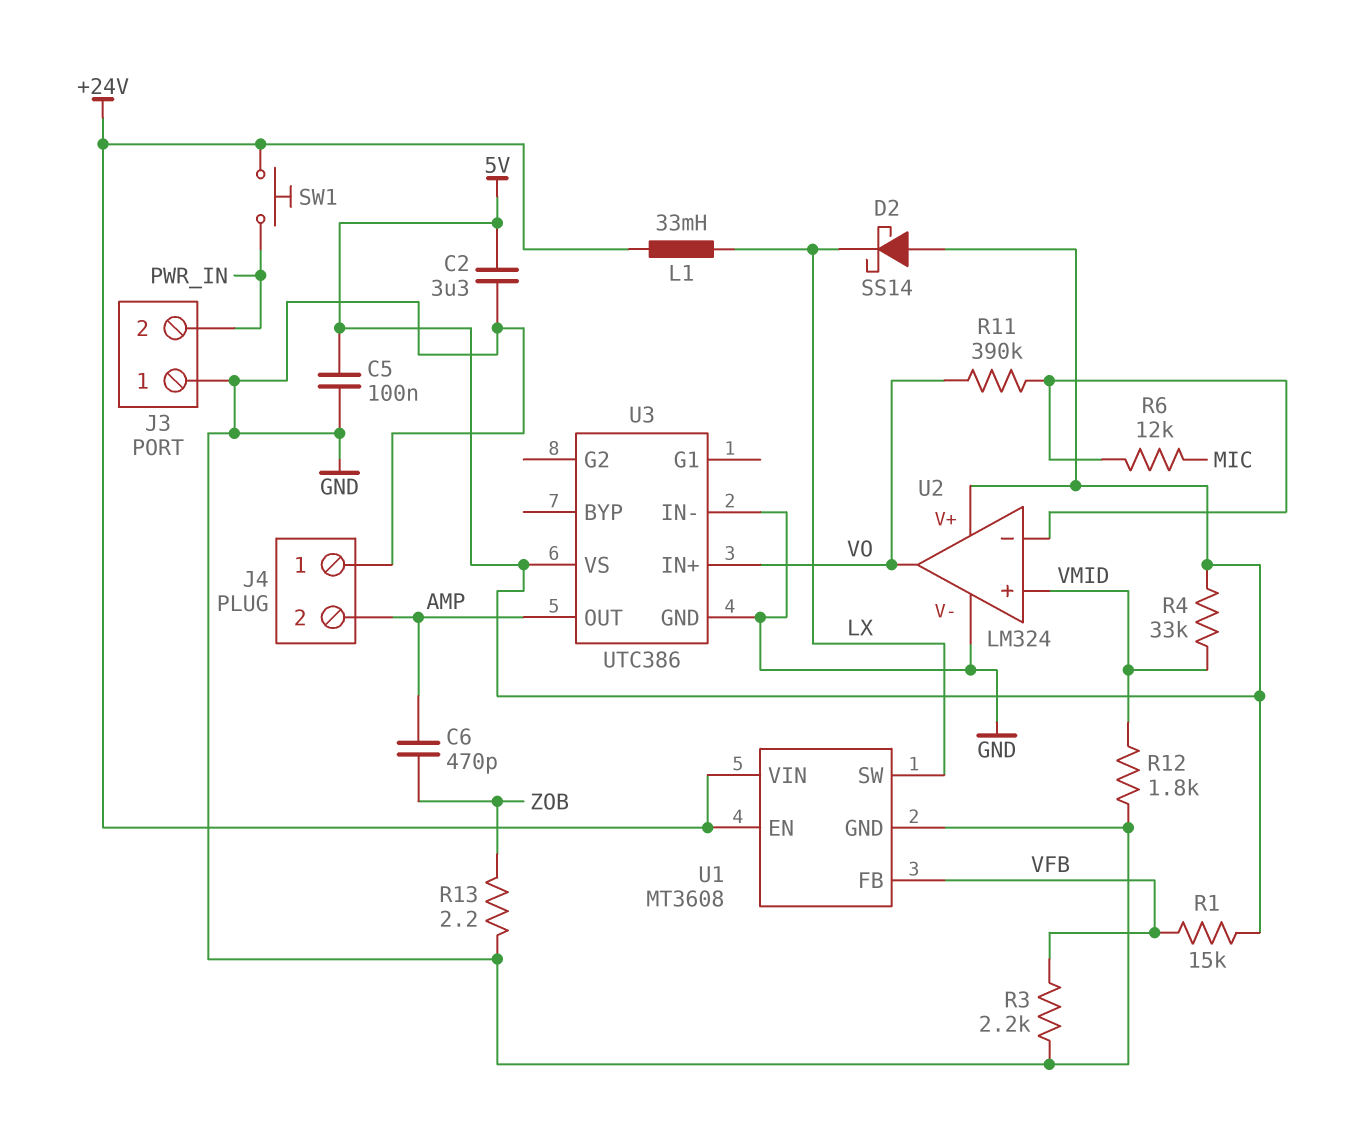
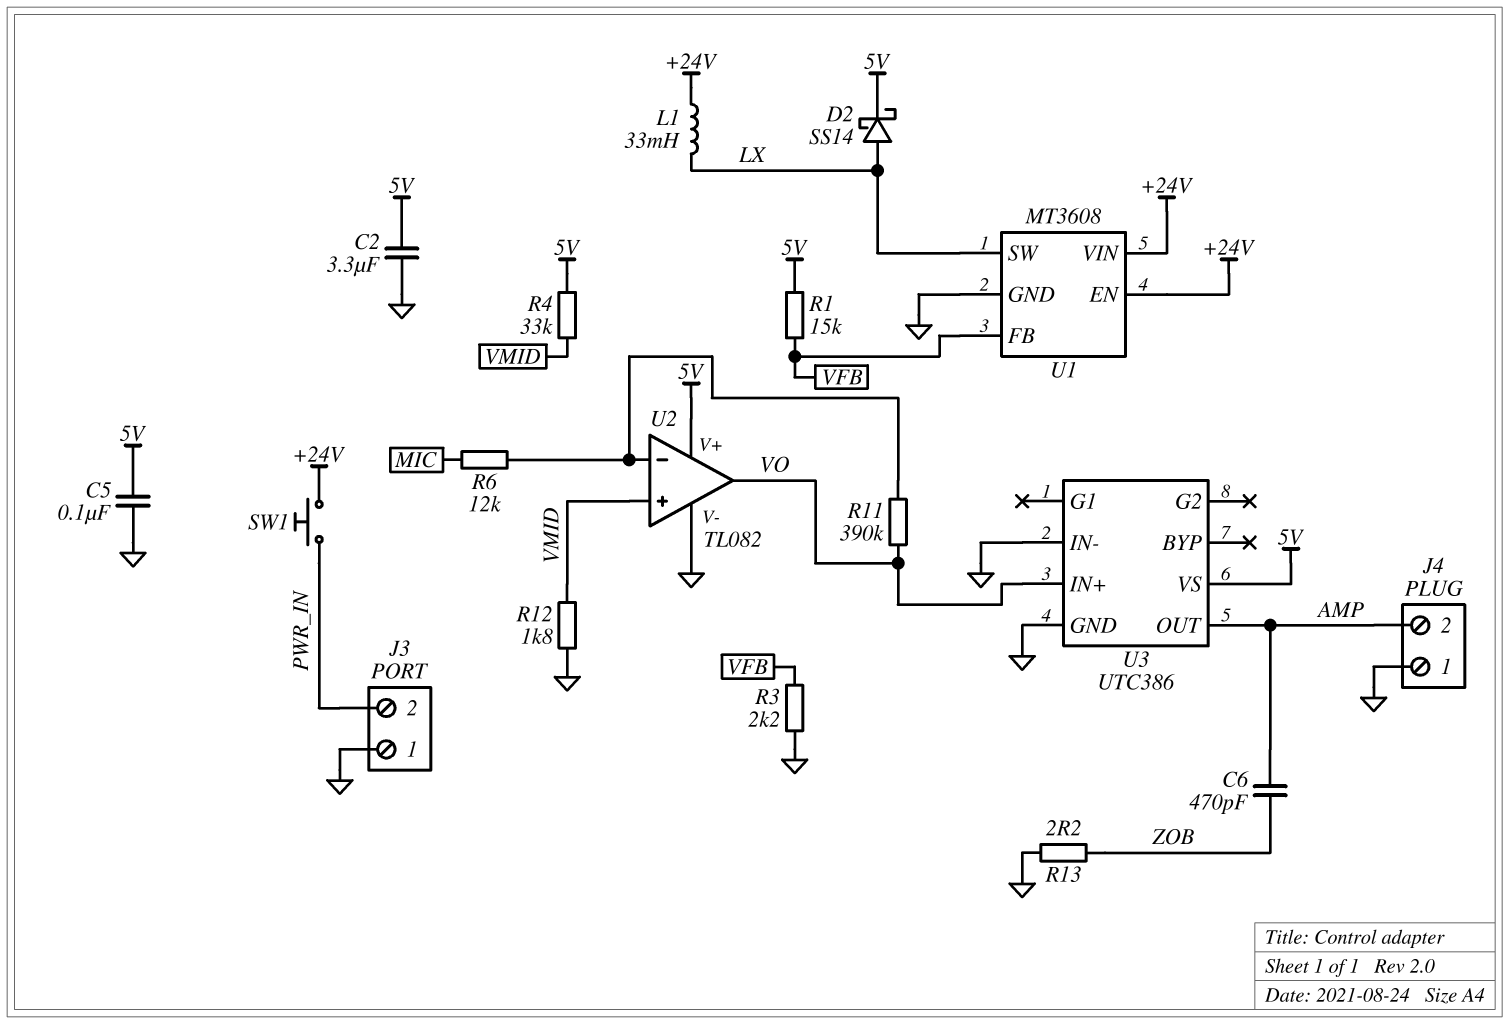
D2: schottky SS14 (A 5V, K LX) -> schottky SS14 (A LX, K 5V)
U2: LM324 -> TL082

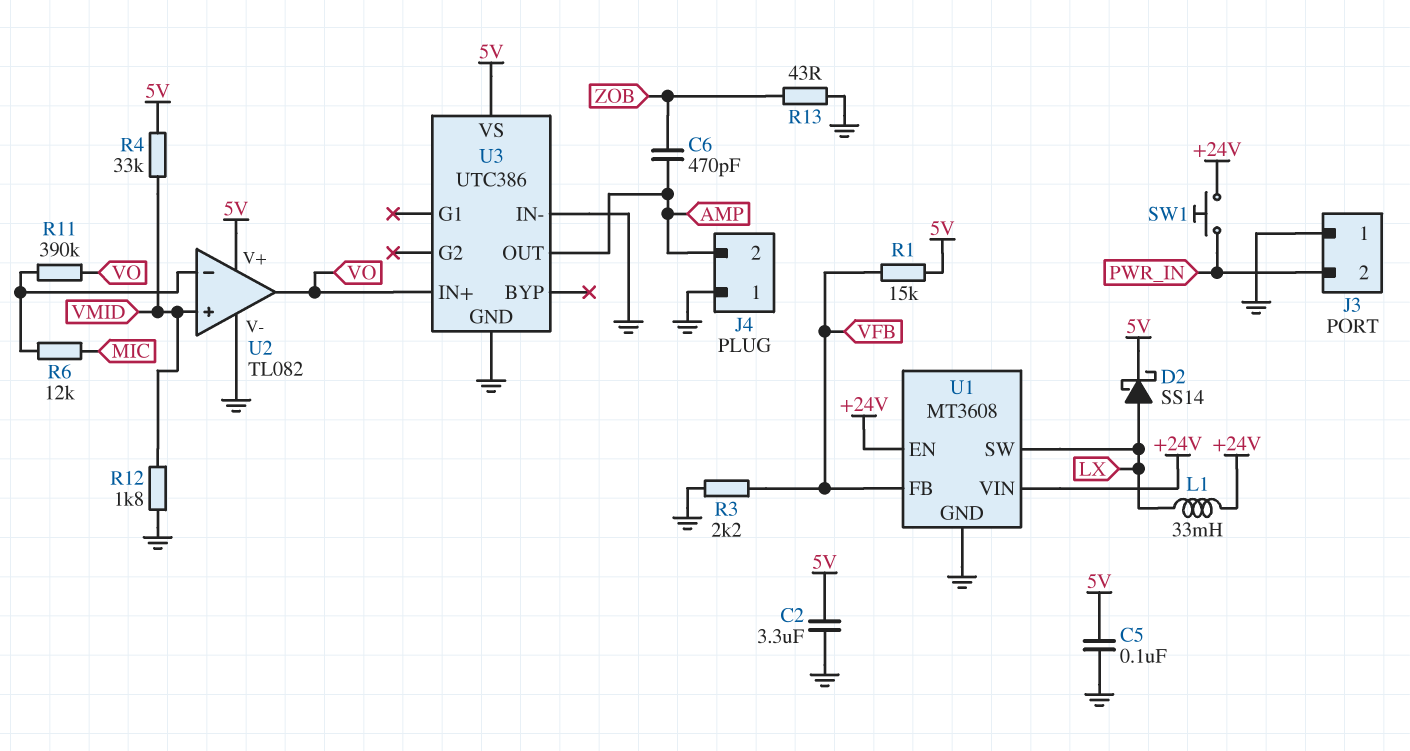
R13: 2.2 (GND, ZOB) -> 43 (GND, ZOB)

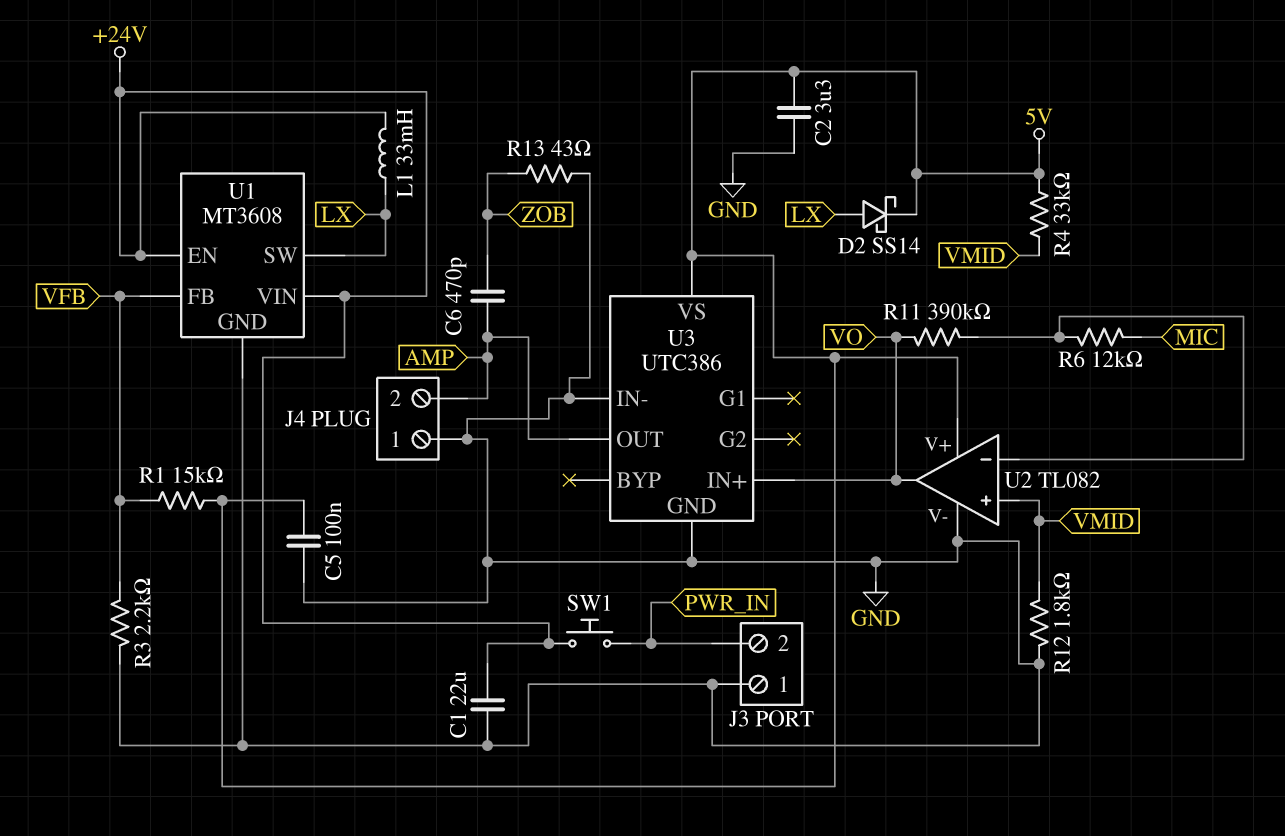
C1: none -> 22uF (+24V, GND)

